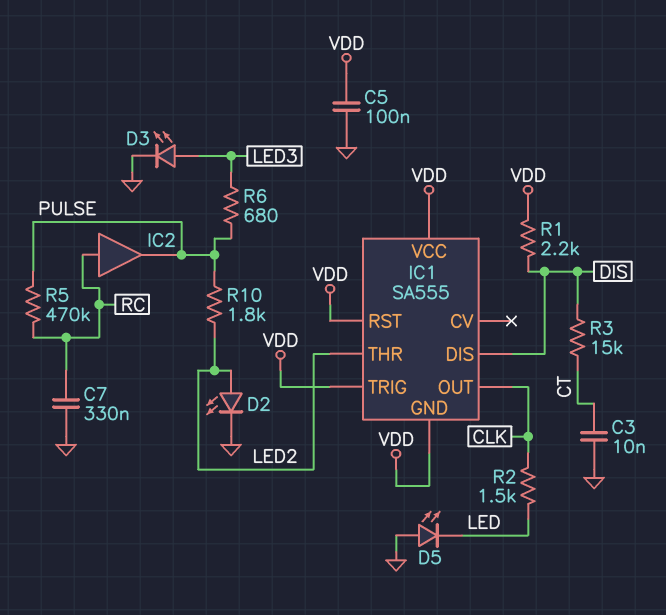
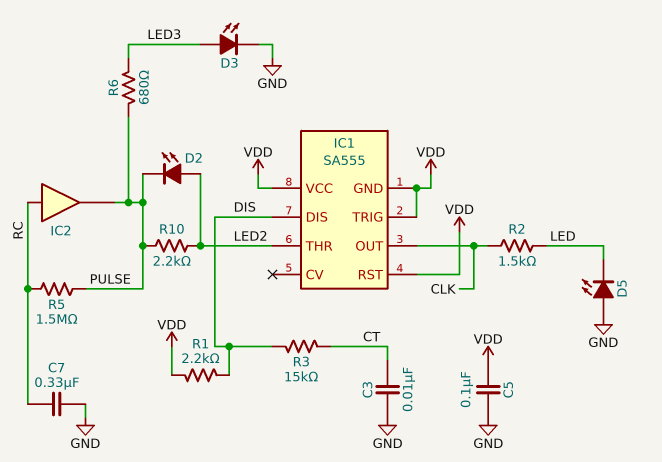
D2: LED (A LED2, K GND) -> LED (A LED2, K PULSE)
R5: 470k (PULSE, RC) -> 1.5M (PULSE, RC)
R10: 1.8k (LED2, PULSE) -> 2.2k (LED2, PULSE)

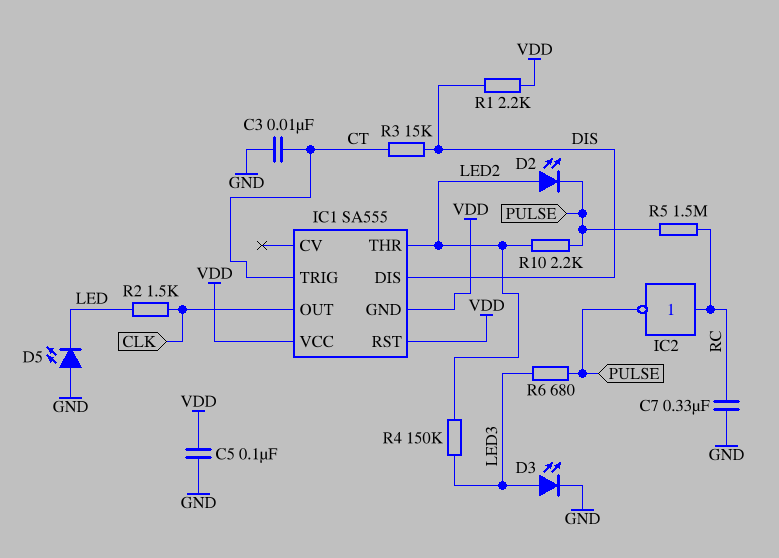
IC1 pin TRIG: VDD -> CT
IC2: buffer (in RC, out PULSE) -> NOT (in RC, out PULSE)
R4: none -> 150k (LED2, LED3)

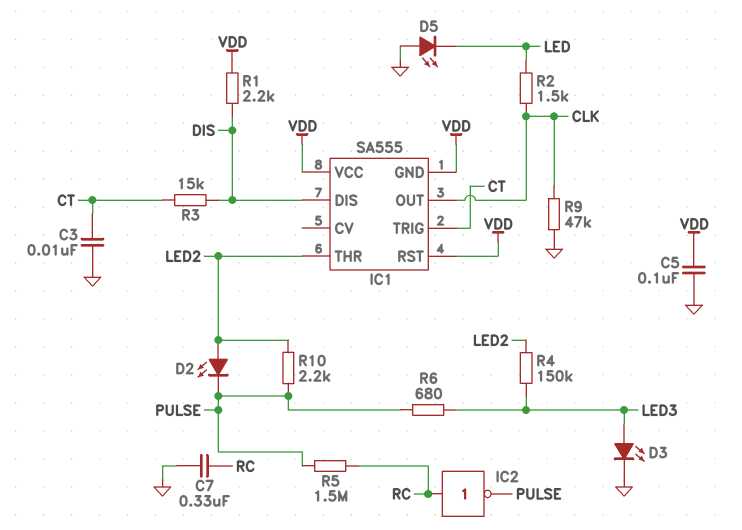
R9: none -> 47k (CLK, GND)

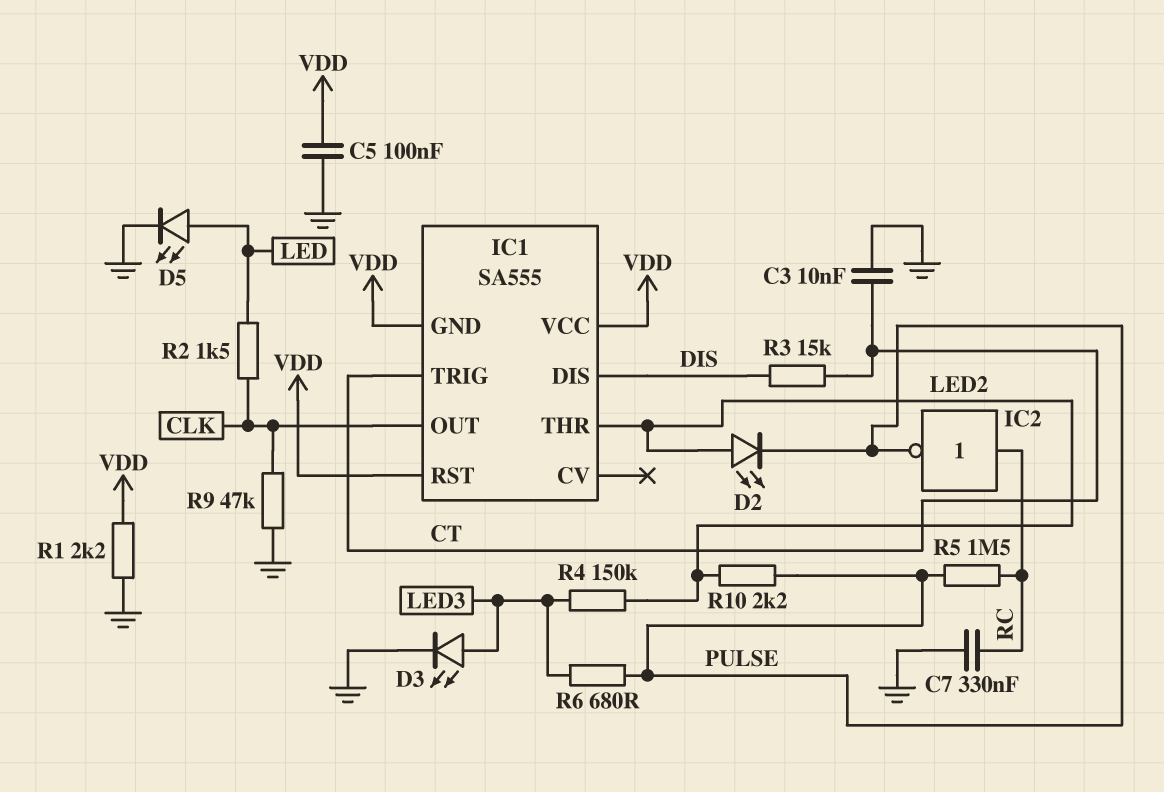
D5: LED (A GND, K LED) -> LED (A LED, K GND)
R1: 2.2k (DIS, VDD) -> 2.2k (GND, VDD)

